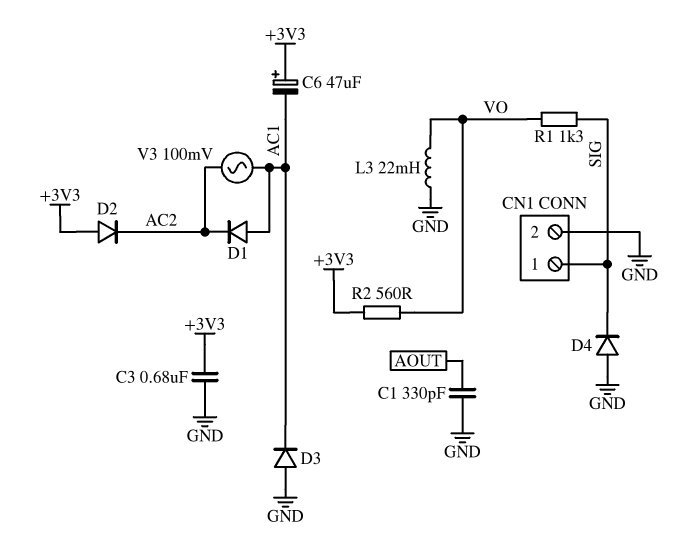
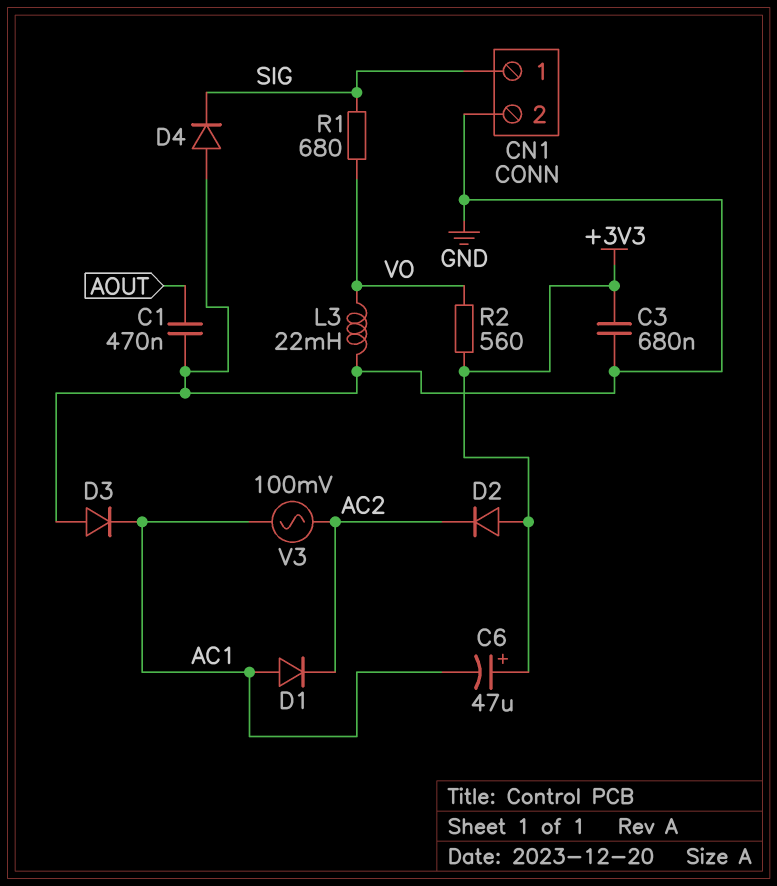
C1: 330pF (AOUT, GND) -> 470nF (AOUT, GND)
R1: 1.3k (SIG, VO) -> 680 (SIG, VO)

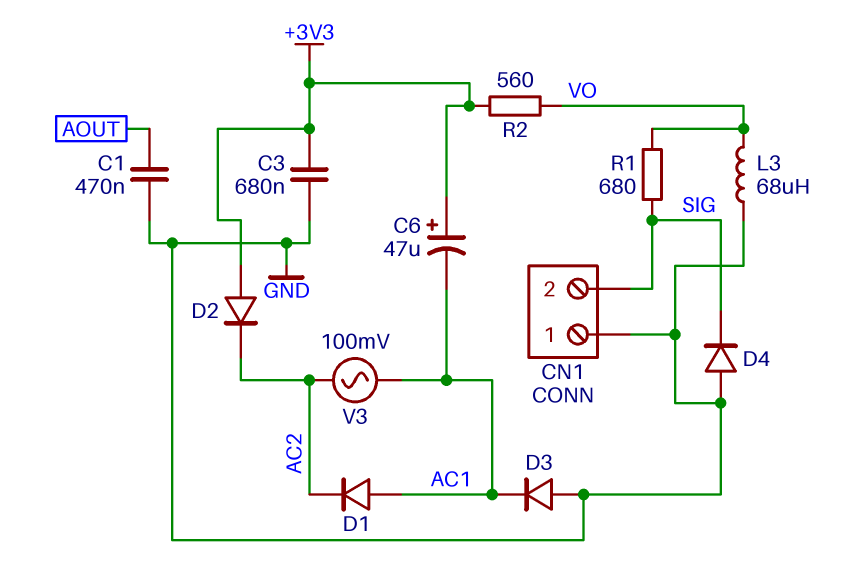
CN1 pin 1: SIG -> GND
CN1 pin 2: GND -> SIG
L3: 22mH (GND, VO) -> 68uH (GND, VO)

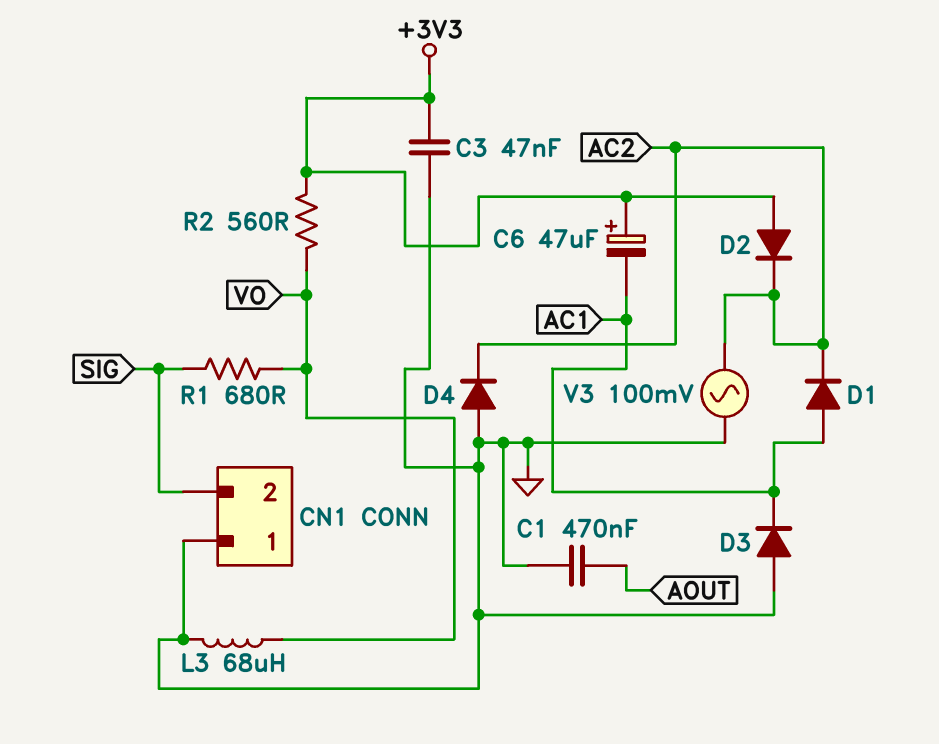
C3: 680nF (+3V3, GND) -> 47nF (+3V3, GND)
D4: diode (A GND, K SIG) -> diode (A GND, K AC2)
V3: AC 100mV (AC1, AC2) -> AC 100mV (AC2, GND)

